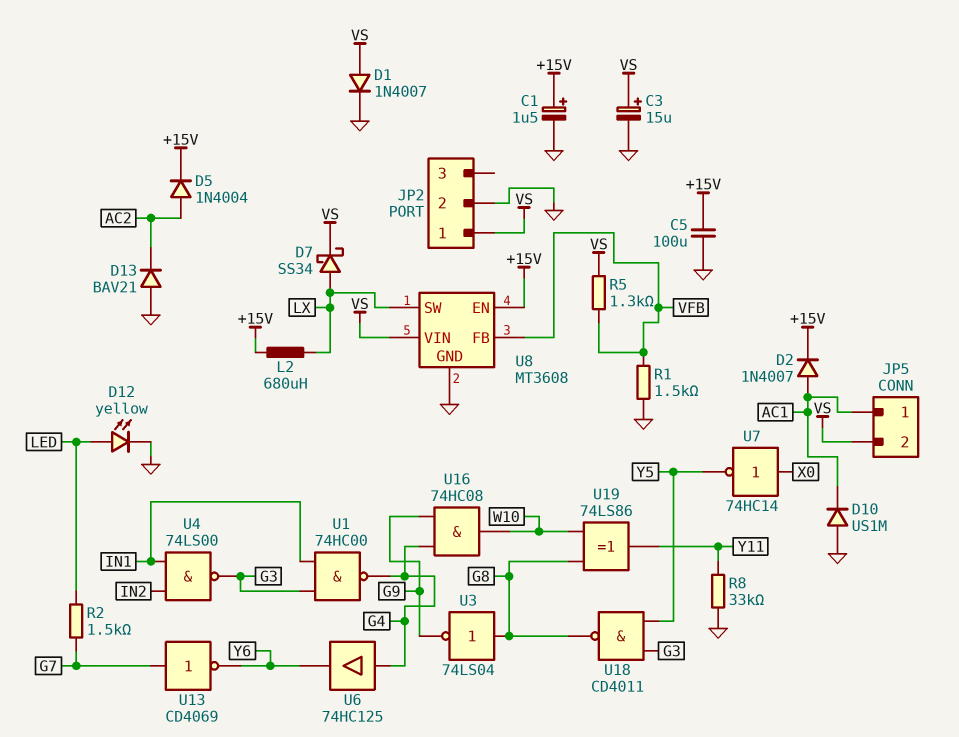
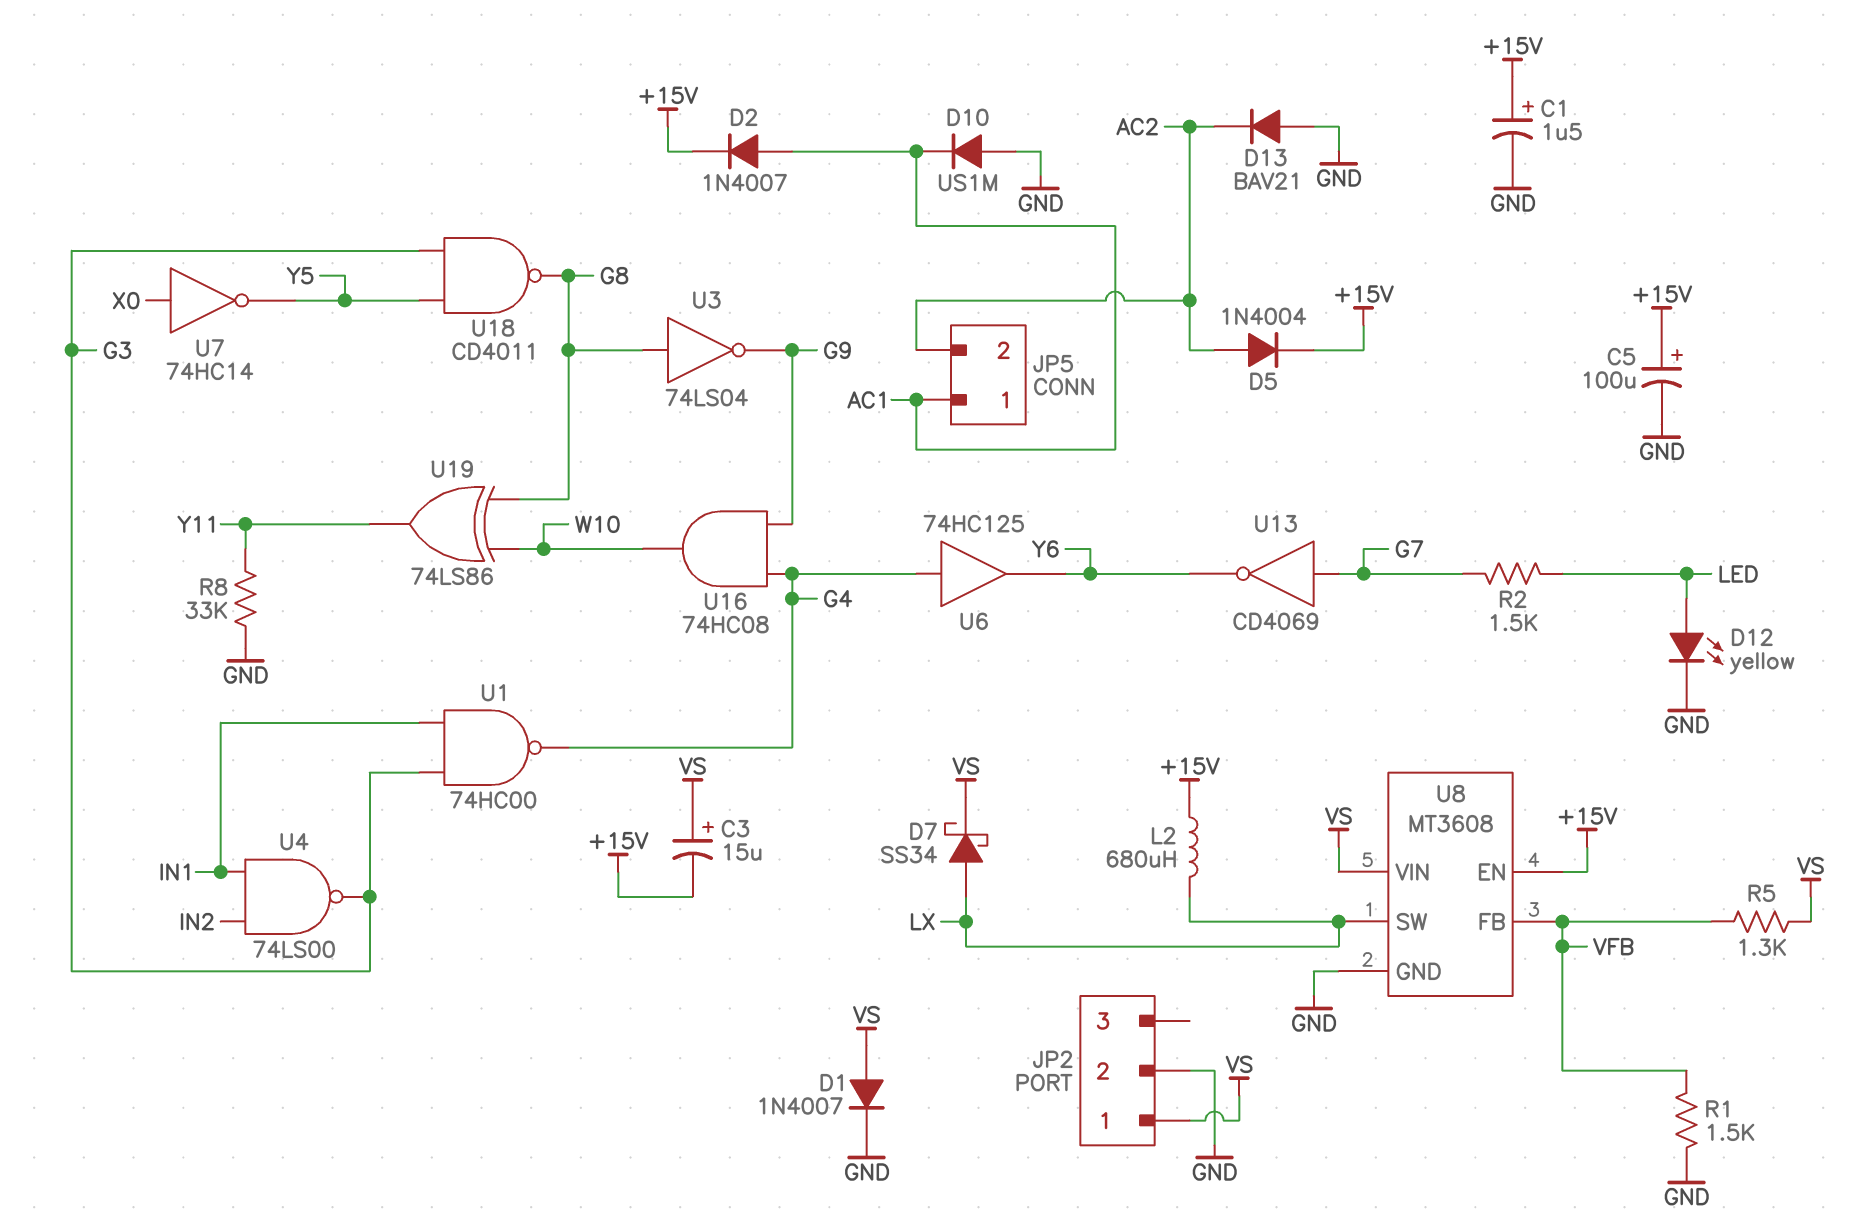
C3: 15uF (plus VS, minus GND) -> 15uF (plus VS, minus +15V)
C5: 100uF (+15V, GND) -> 100uF (plus +15V, minus GND)
JP5 pin 2: VS -> AC2

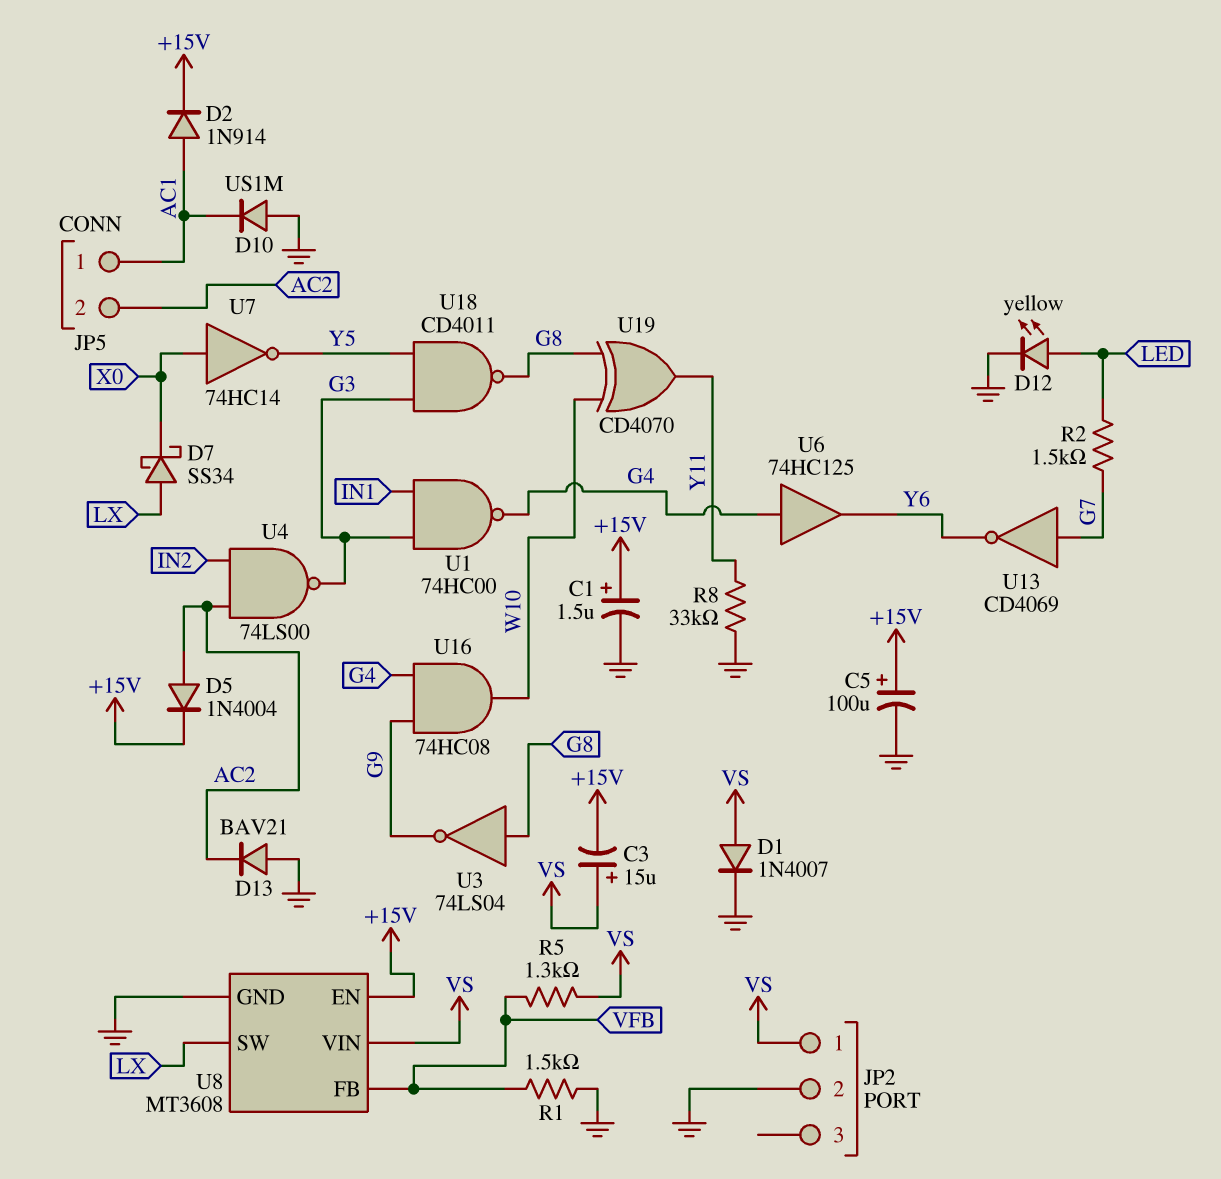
D2: diode 1N4007 (A AC1, K +15V) -> diode 1N914 (A AC1, K +15V)
D7: schottky SS34 (A LX, K VS) -> schottky SS34 (A LX, K X0)
L2: 680uH (+15V, LX) -> none
U4: NAND 74LS00 (in IN1, in IN2, out G3) -> NAND 74LS00 (in AC2, in IN2, out G3)
U19: XOR 74LS86 (in G8, in W10, out Y11) -> XOR CD4070 (in G8, in W10, out Y11)

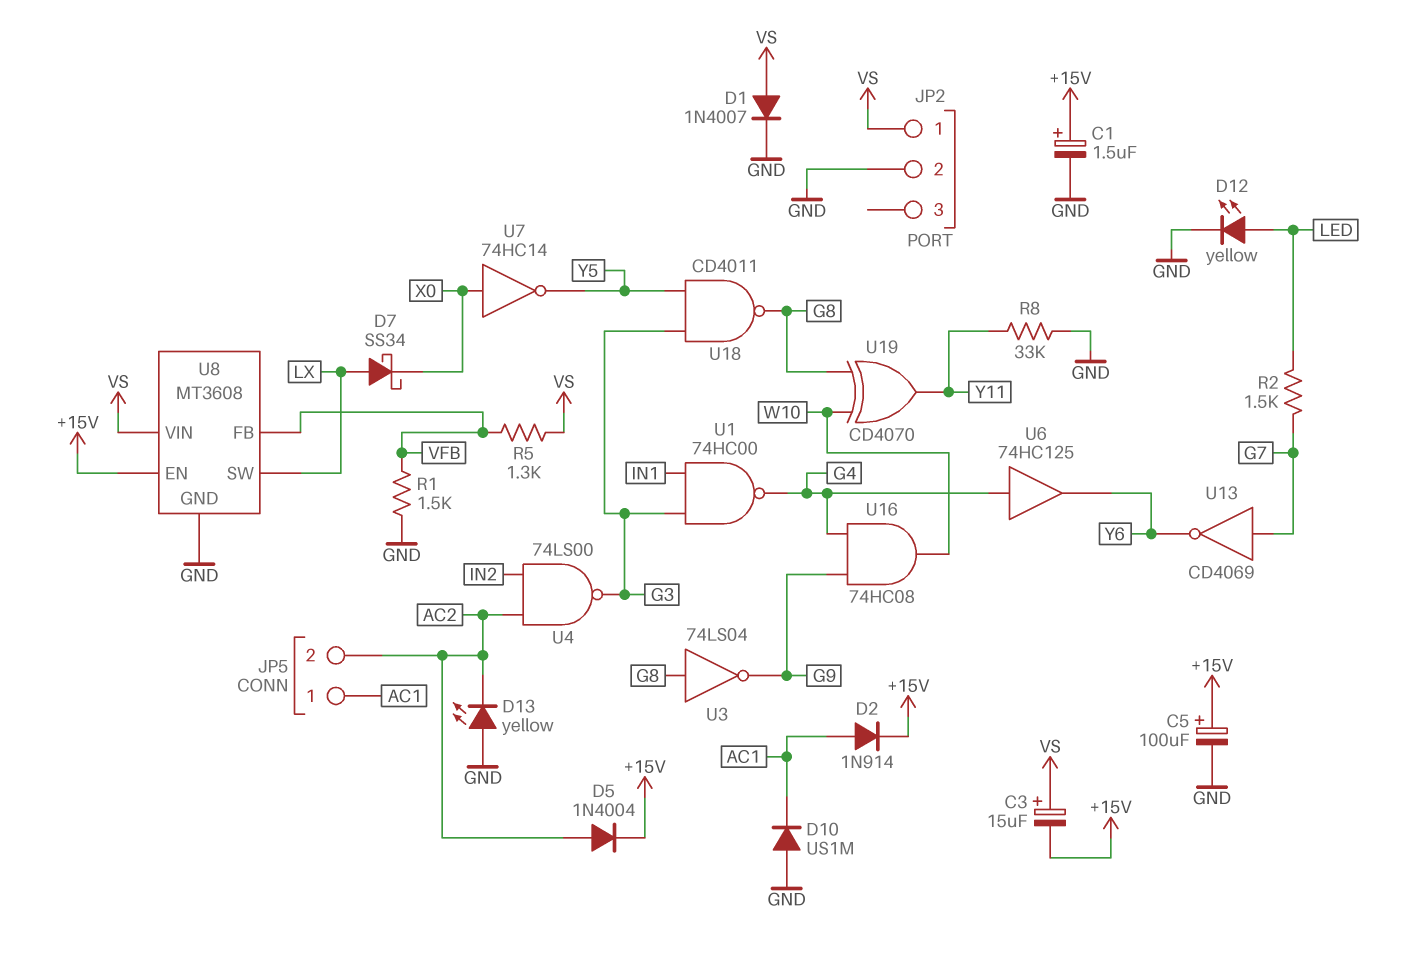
D13: diode BAV21 (A GND, K AC2) -> LED yellow (A GND, K AC2)

